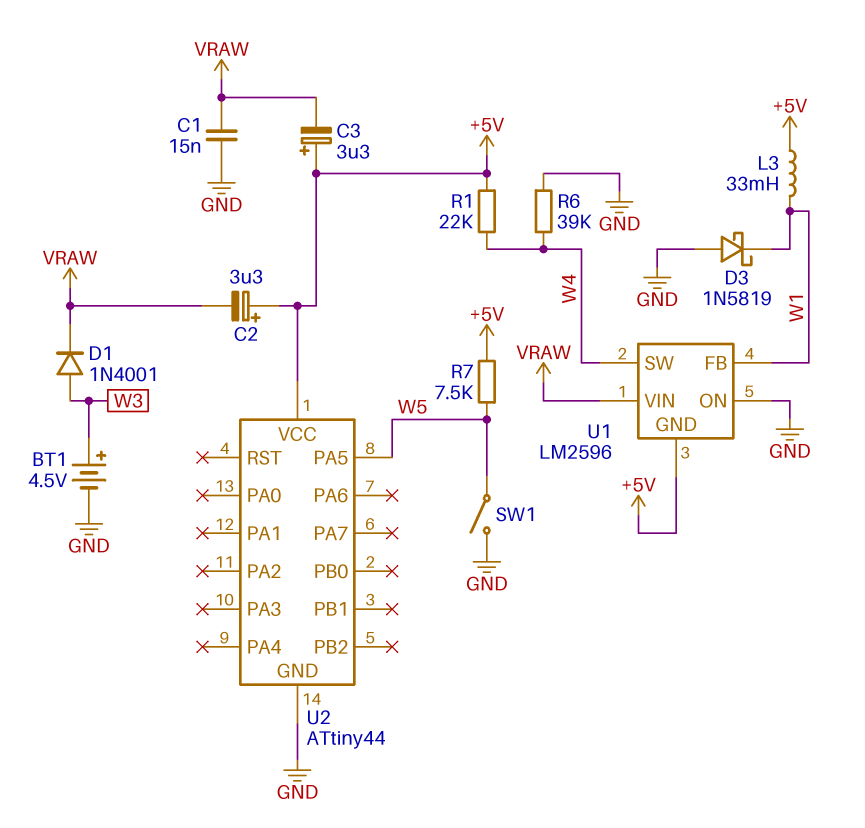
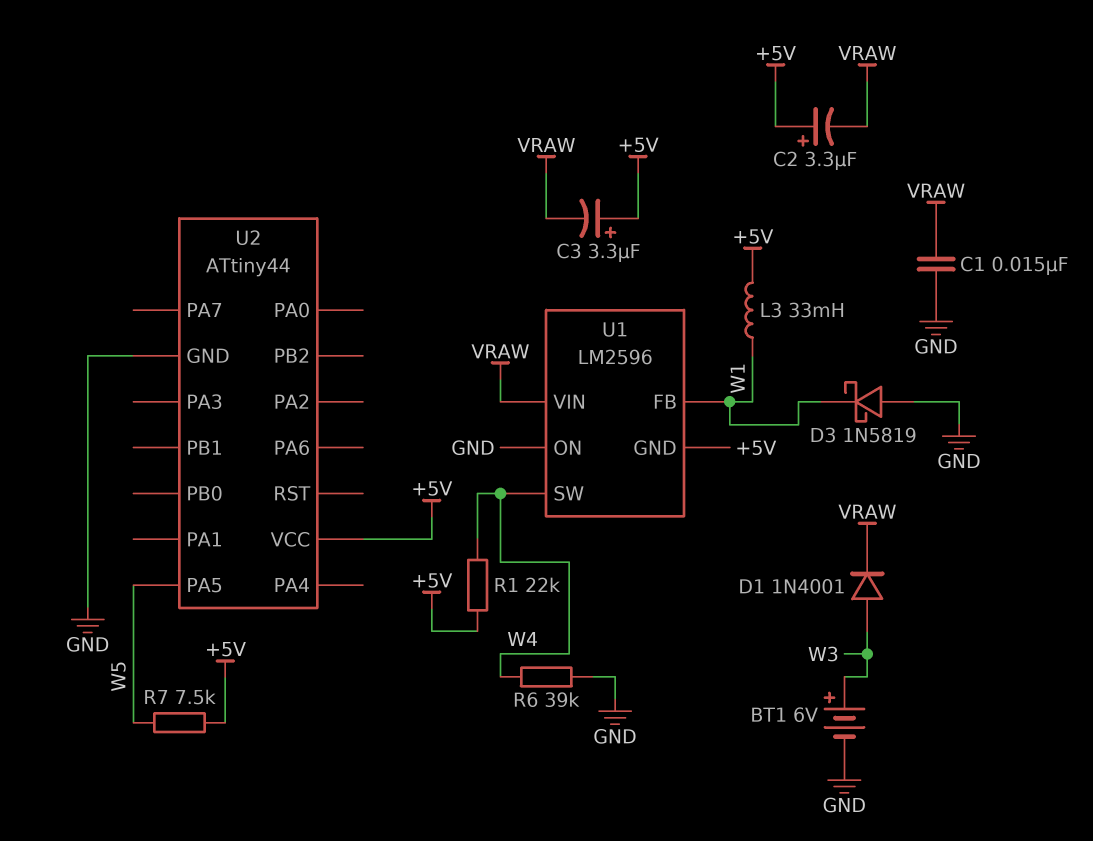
BT1: 4.5V (plus W3, minus GND) -> 6V (plus W3, minus GND)
SW1: switch (GND, W5) -> none

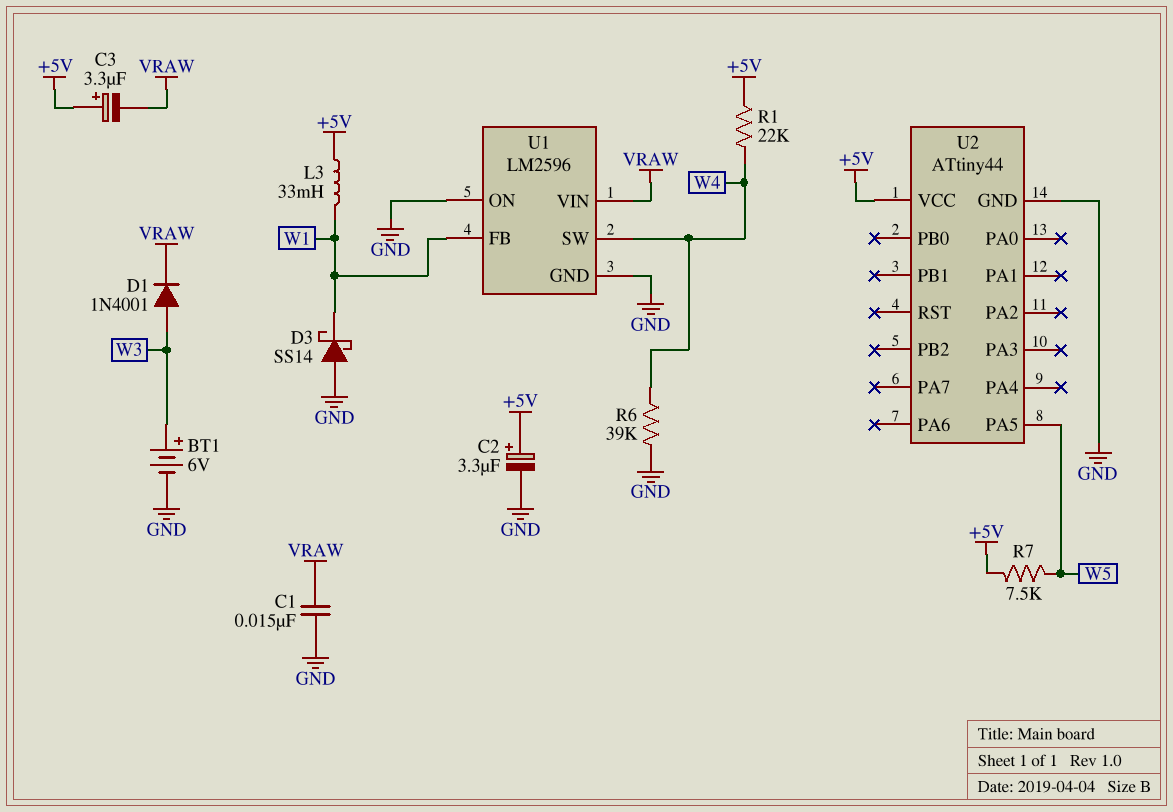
C2: 3.3uF (plus +5V, minus VRAW) -> 3.3uF (plus +5V, minus GND)
D3: schottky 1N5819 (A GND, K W1) -> schottky SS14 (A GND, K W1)
U1 pin GND: +5V -> GND

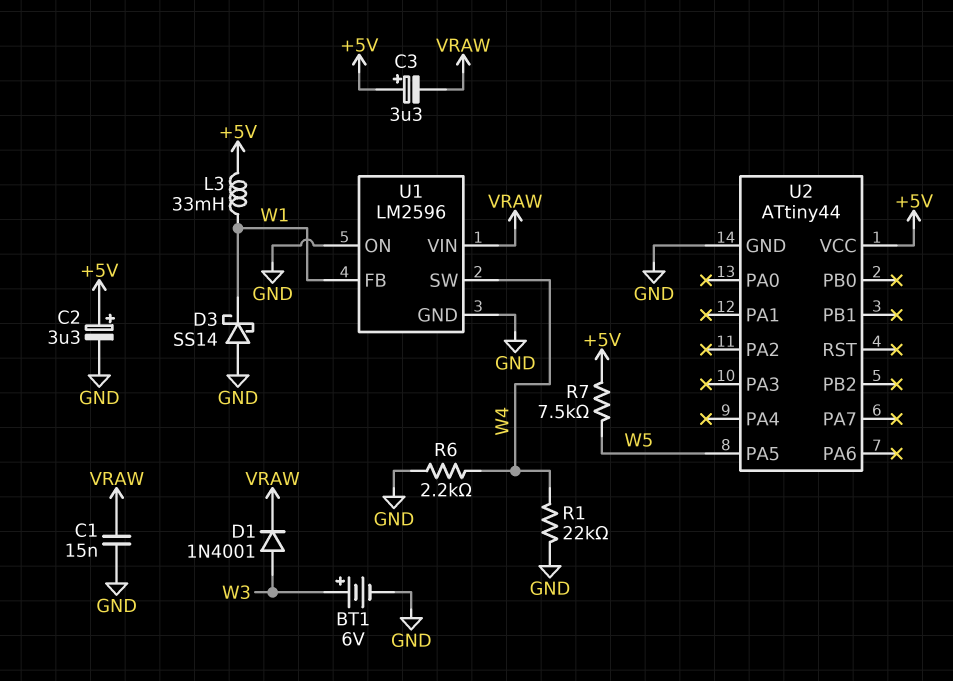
R1: 22k (+5V, W4) -> 22k (GND, W4)
R6: 39k (GND, W4) -> 2.2k (GND, W4)

